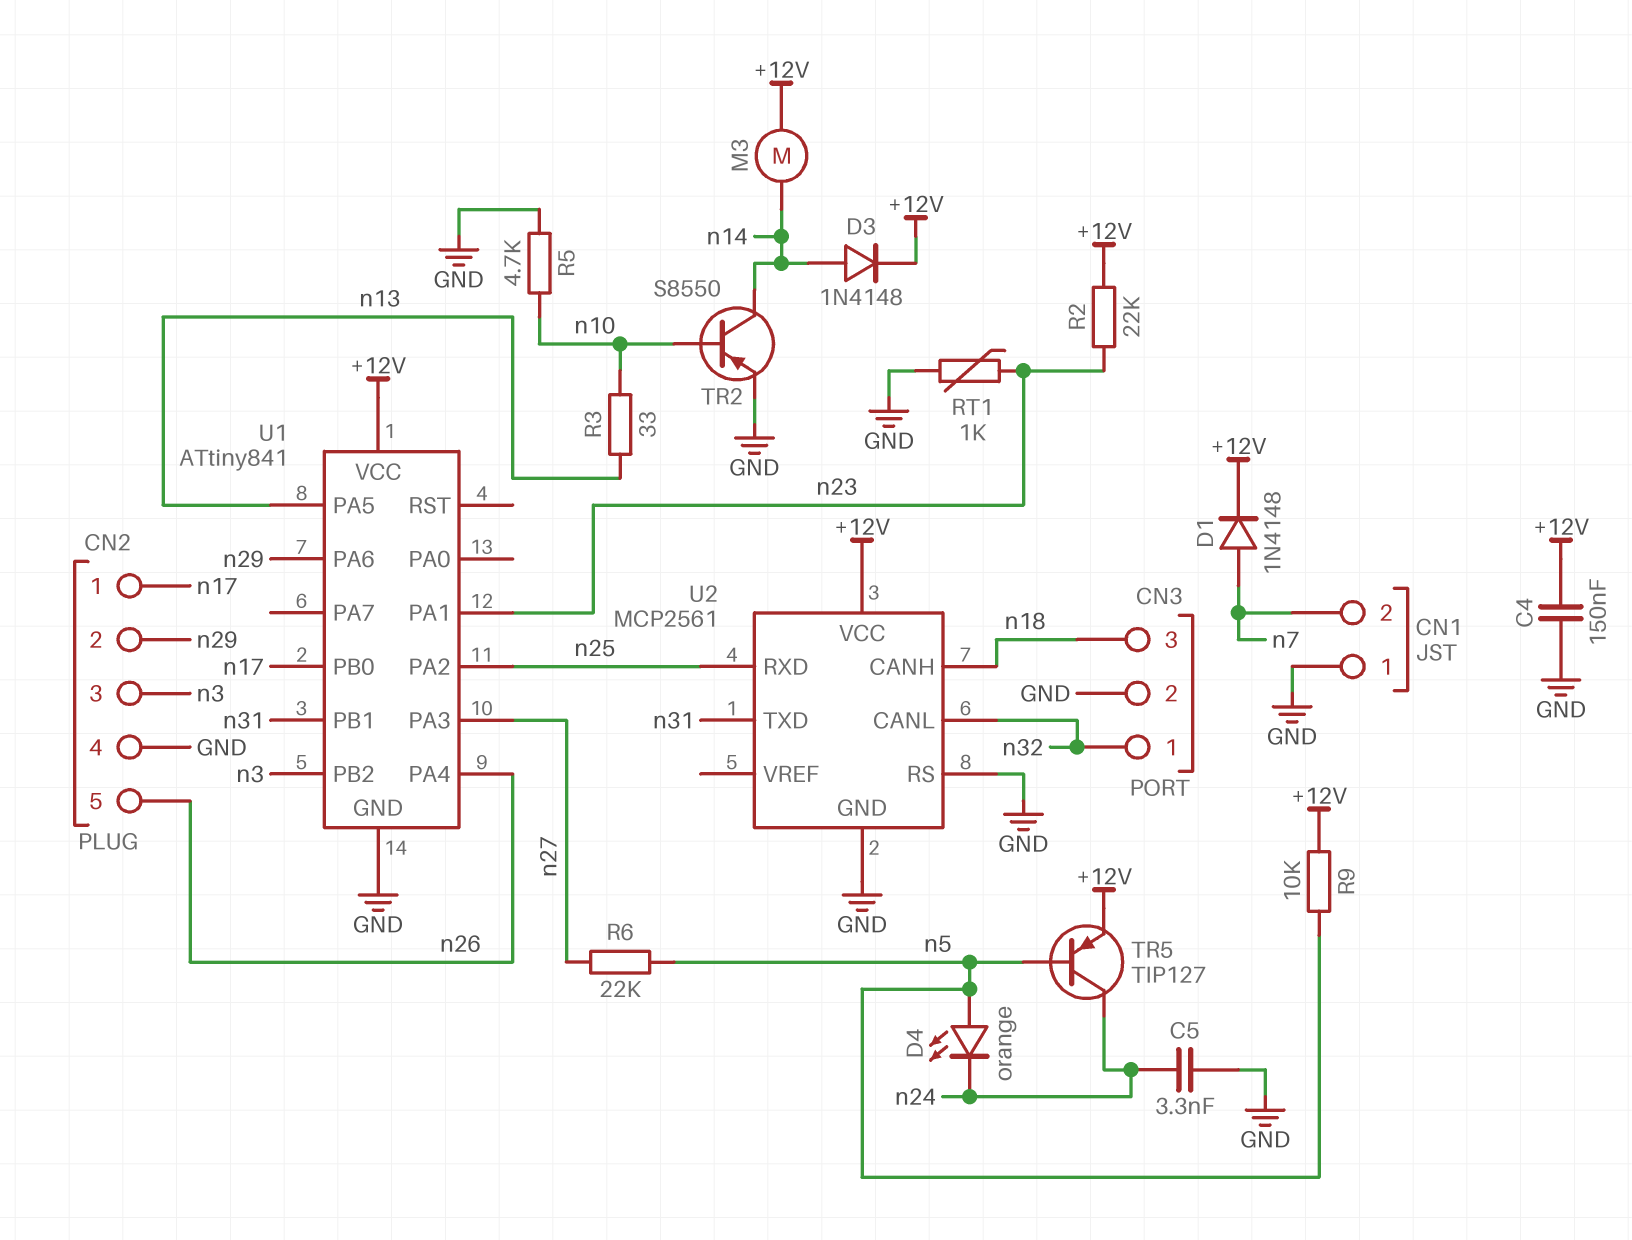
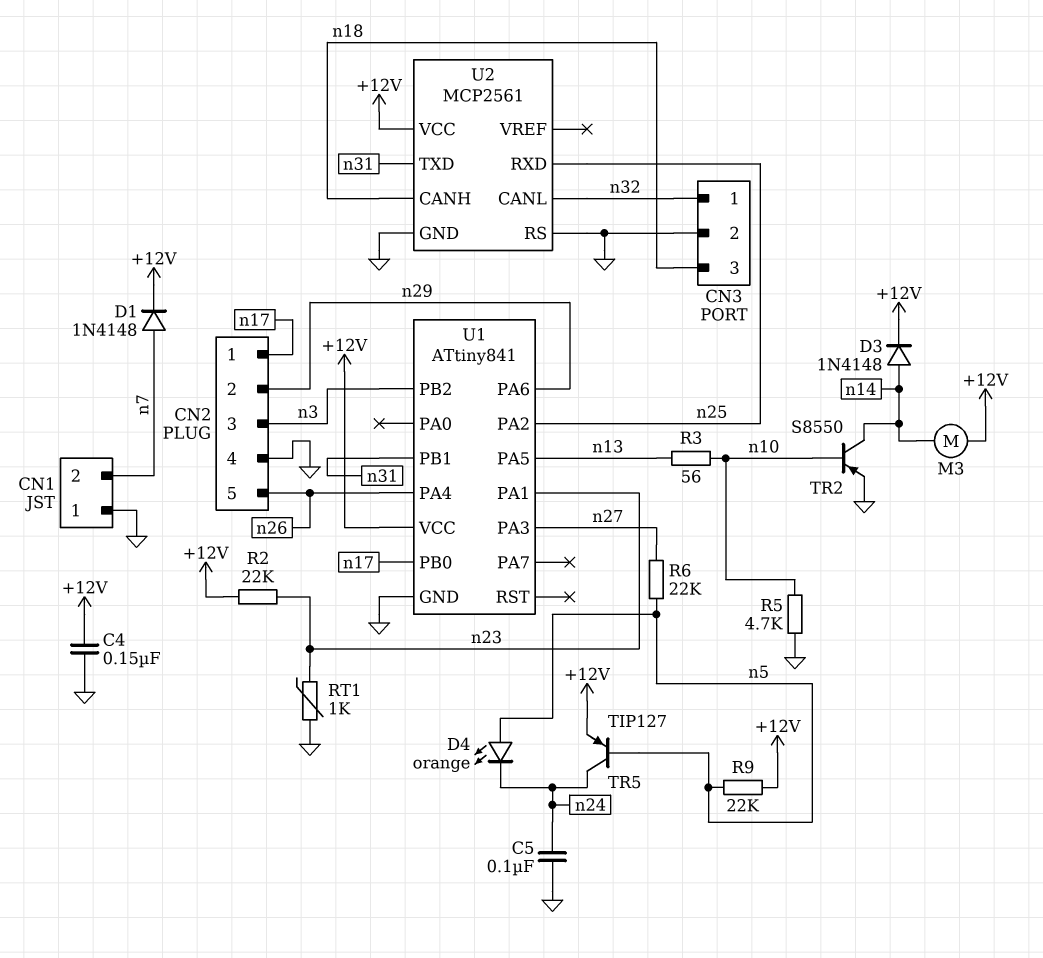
C5: 3.3nF (GND, n24) -> 100nF (GND, n24)
R3: 33 (n10, n13) -> 56 (n10, n13)
R9: 10k (+12V, n5) -> 22k (+12V, n5)

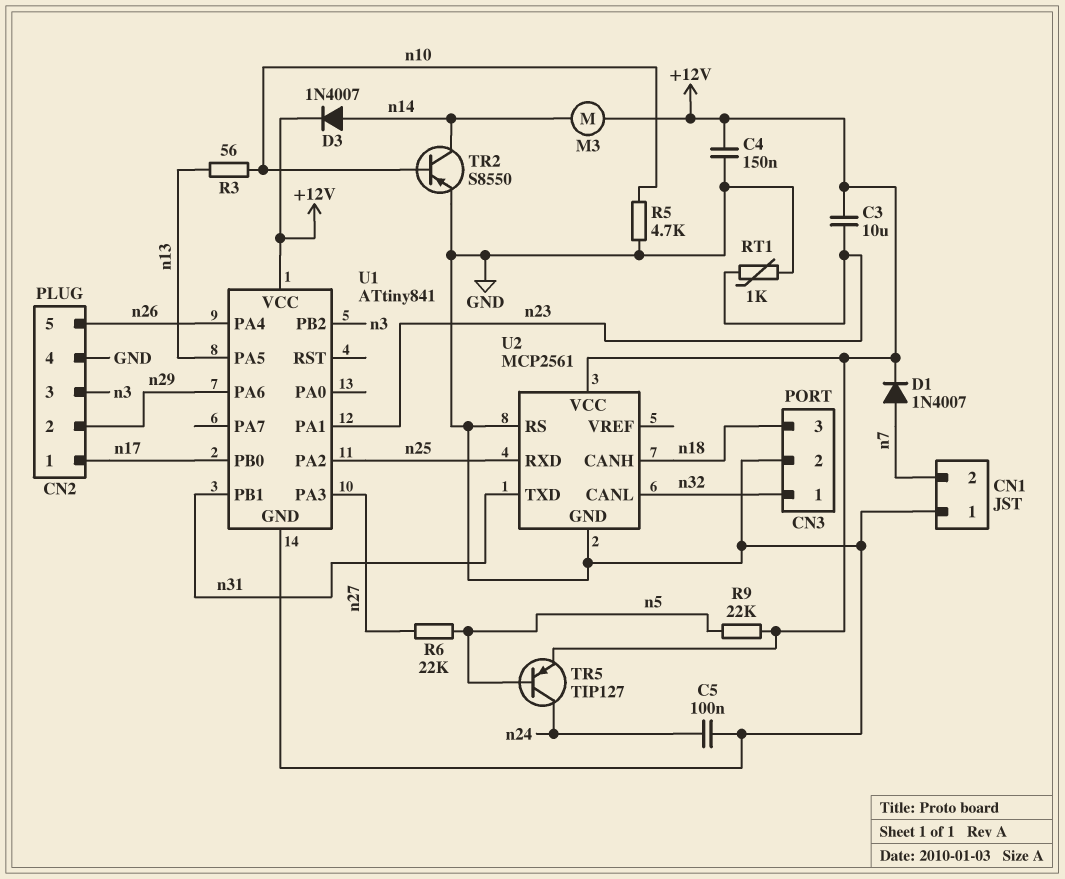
C3: none -> 10uF (+12V, n23)
D1: diode 1N4148 (A n7, K +12V) -> diode 1N4007 (A n7, K +12V)
D3: diode 1N4148 (A n14, K +12V) -> diode 1N4007 (A n14, K +12V)
D4: LED orange (A n5, K n24) -> none
R2: 22k (+12V, n23) -> none

